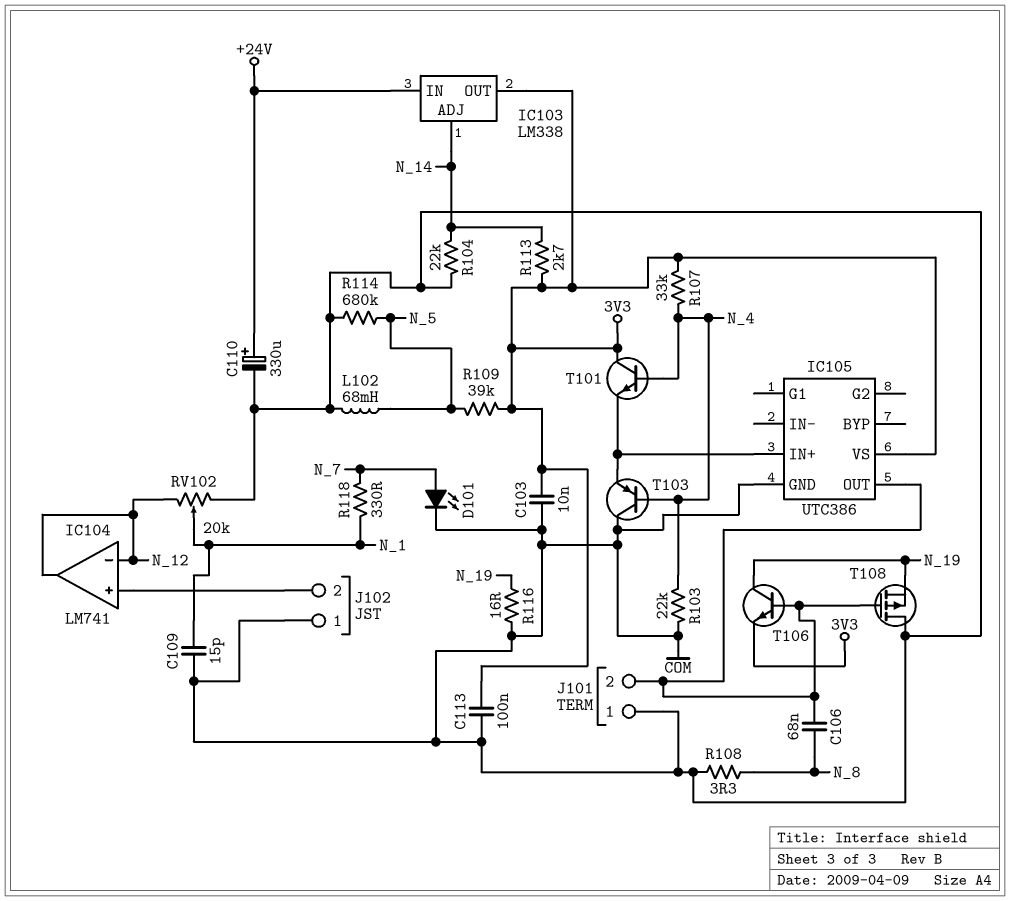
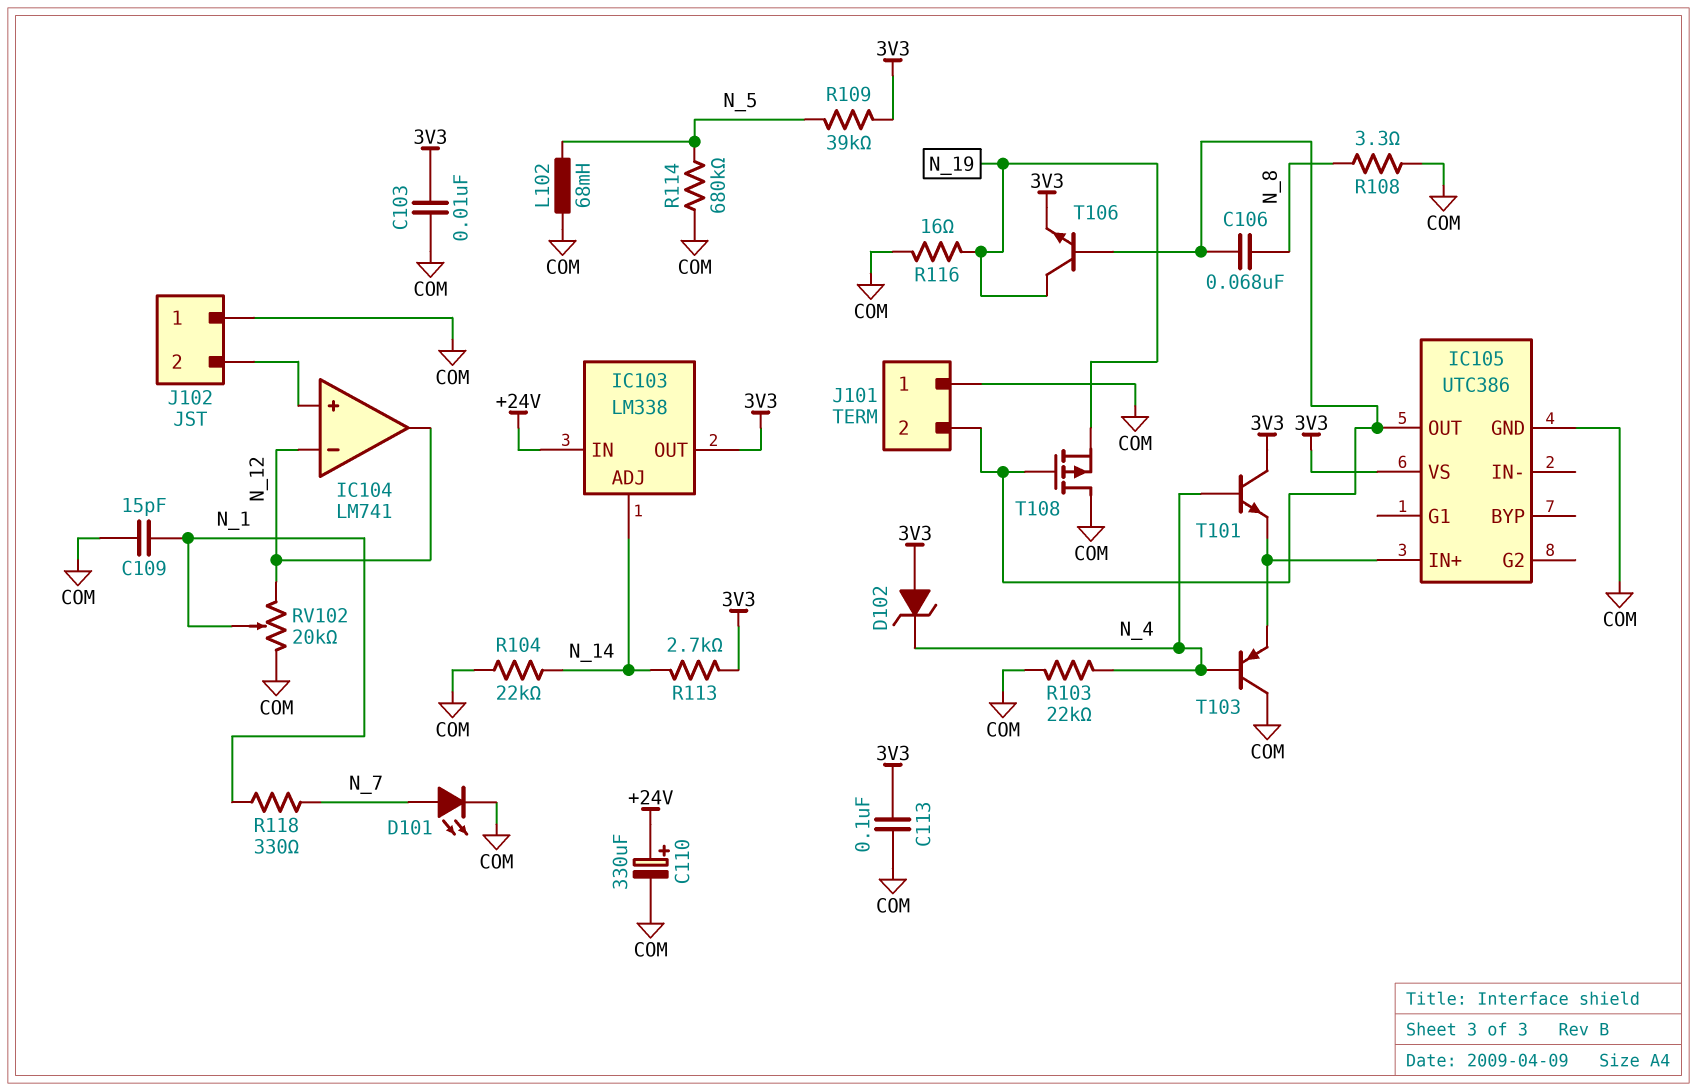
D102: none -> zener (A 3V3, K N_4)
R107: 33k (3V3, N_4) -> none

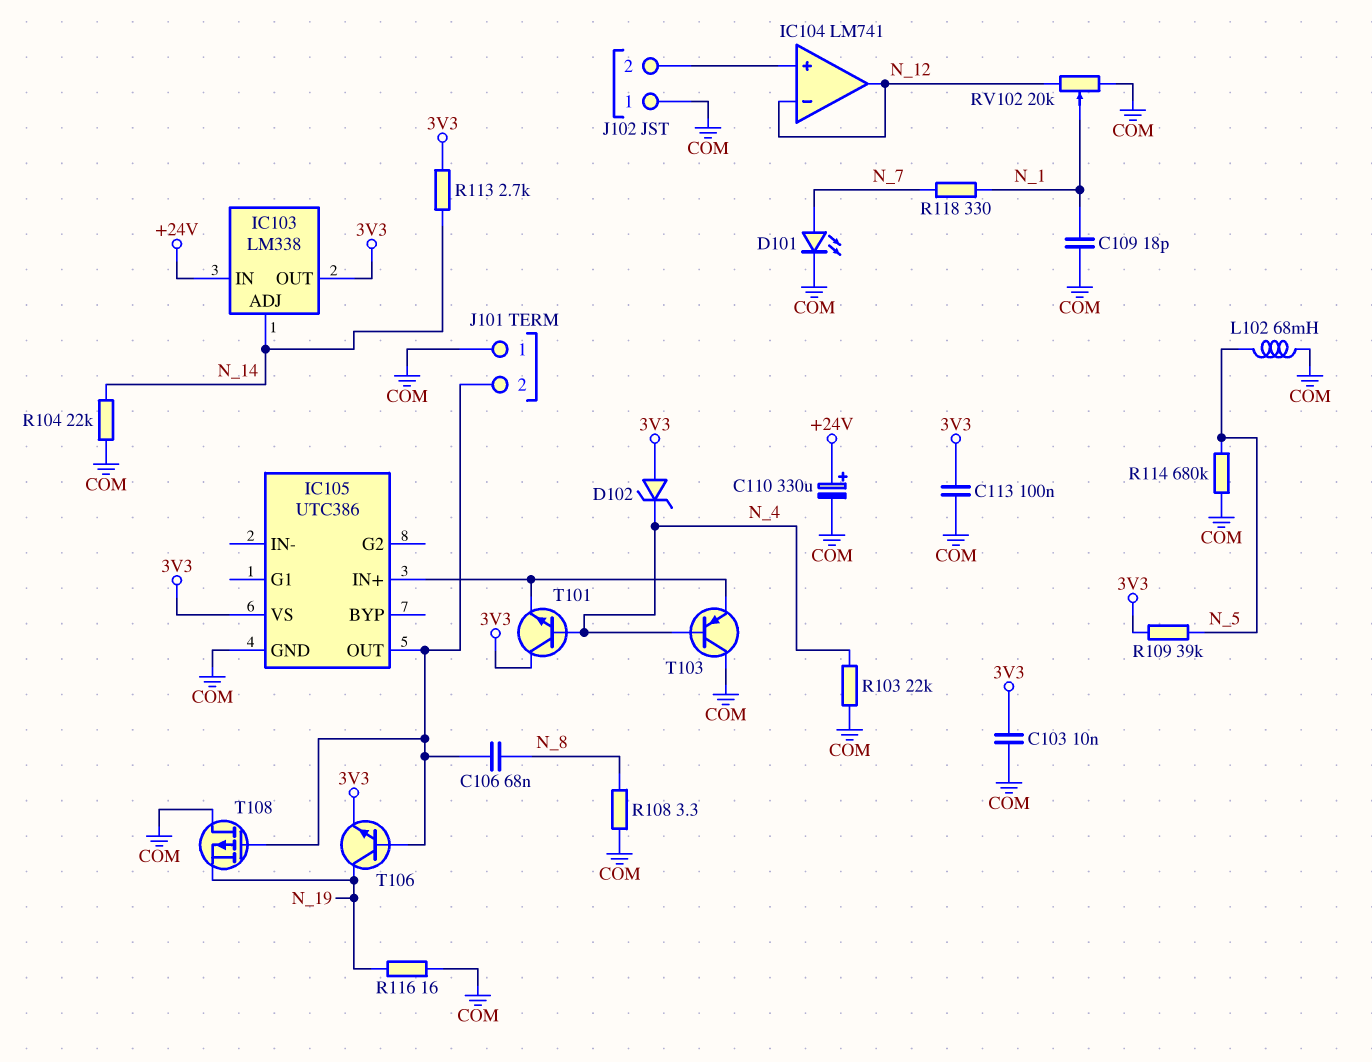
C109: 15pF (COM, N_1) -> 18pF (COM, N_1)

